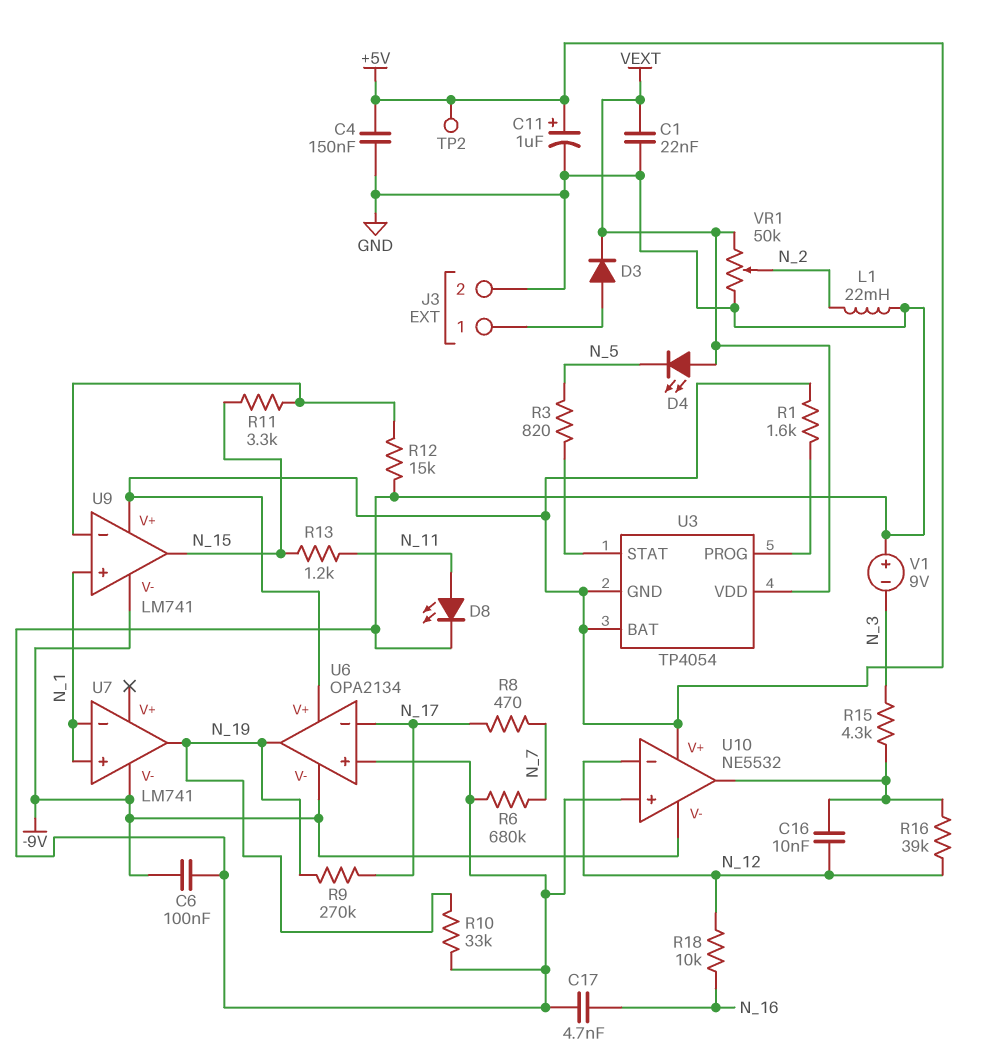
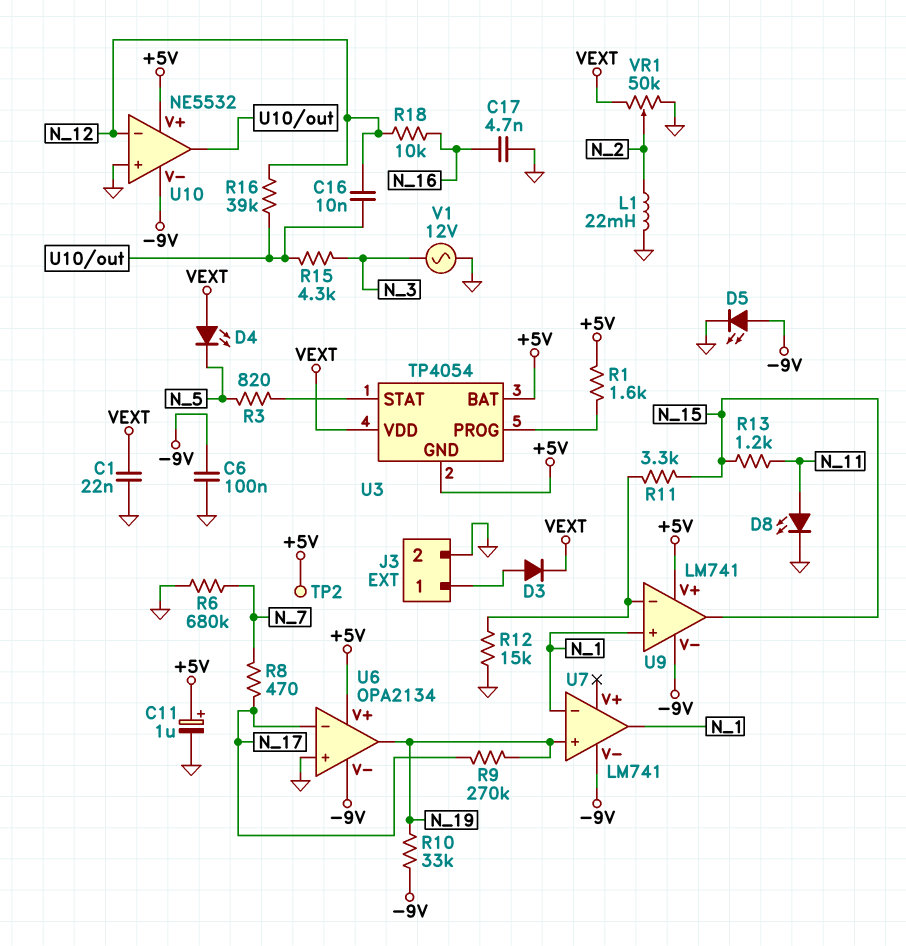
C4: 150nF (+5V, GND) -> none
D5: none -> LED (A -9V, K GND)
R10: 33k (GND, N_19) -> 33k (-9V, N_19)
U7 pin in+: N_1 -> N_19
U7 pin out: N_19 -> N_1
V1: 9V (plus GND, minus N_3) -> AC 12V (GND, N_3)

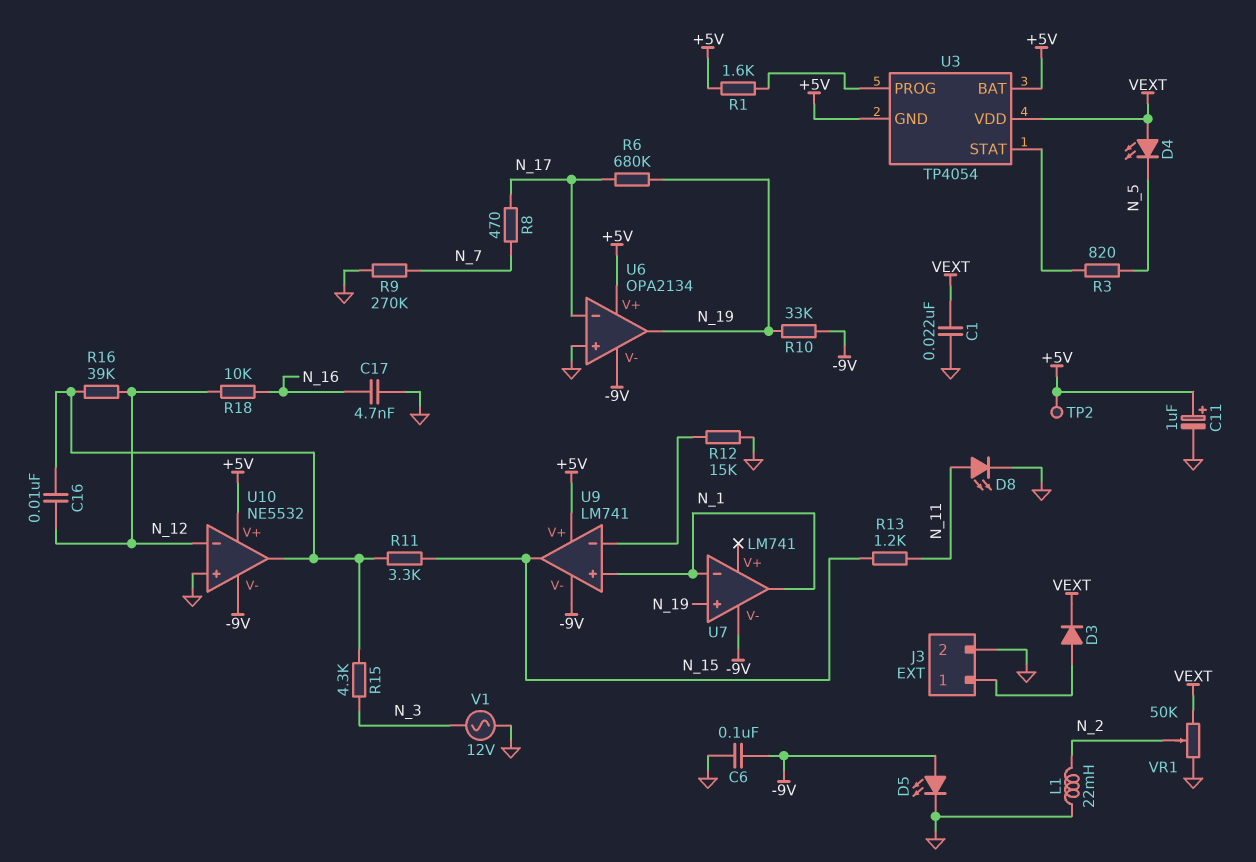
R6: 680k (GND, N_7) -> 680k (N_17, N_19)
R9: 270k (N_17, N_19) -> 270k (GND, N_7)
R11: 3.3k (N_15, U9/in-) -> 3.3k (N_15, U10/out)

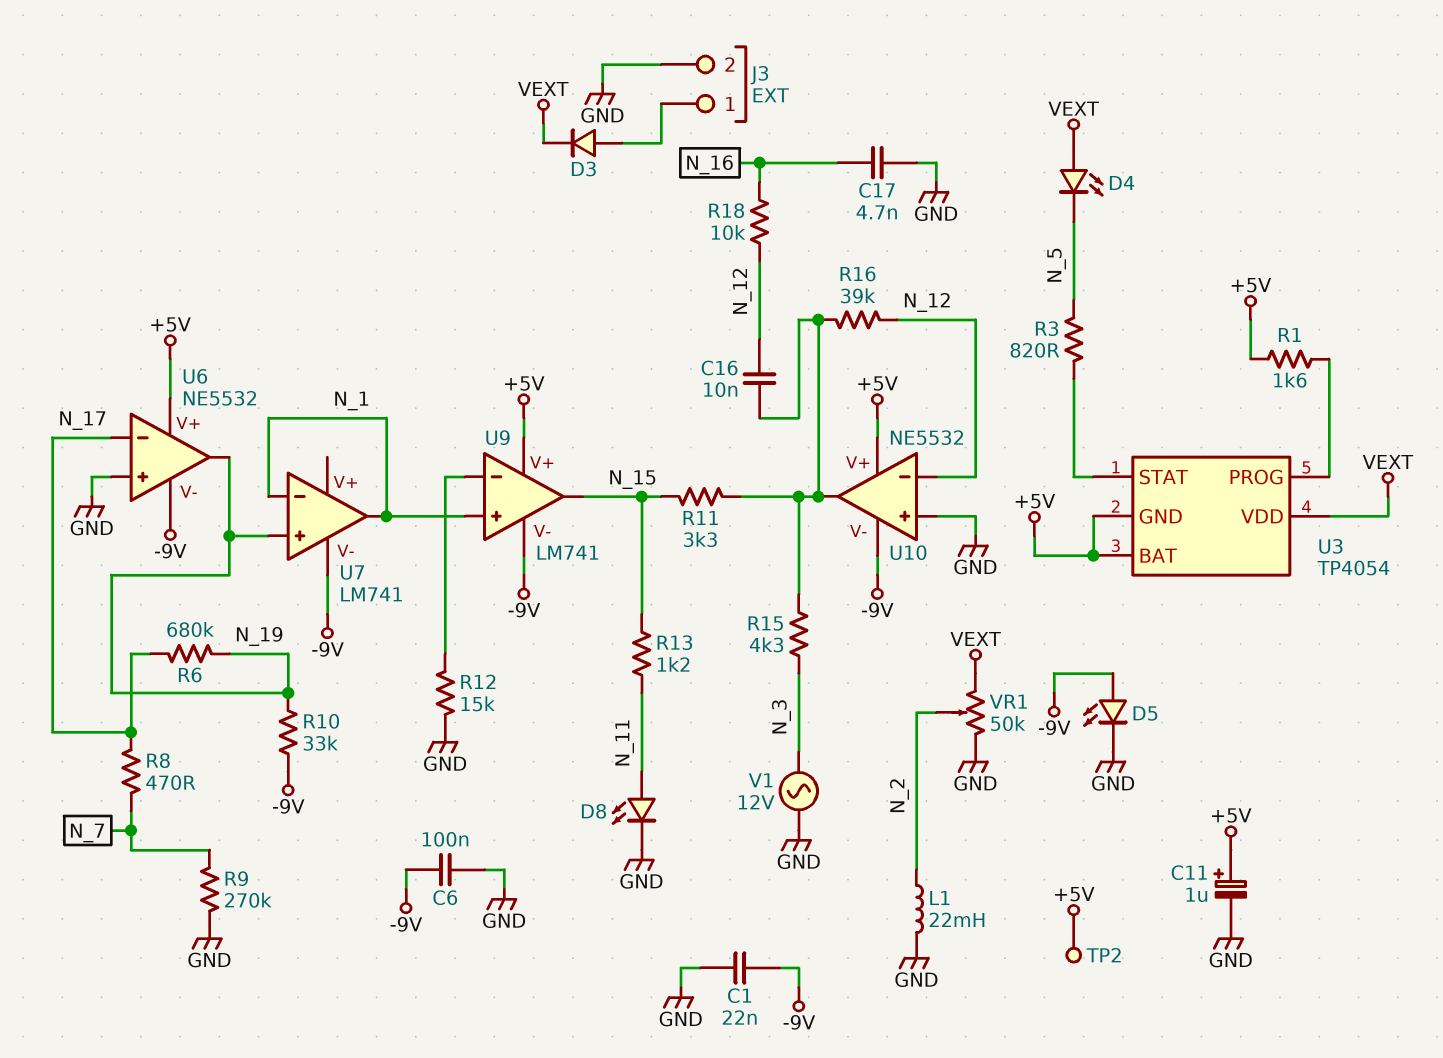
C1: 22nF (GND, VEXT) -> 22nF (-9V, GND)
U6: OPA2134 -> NE5532

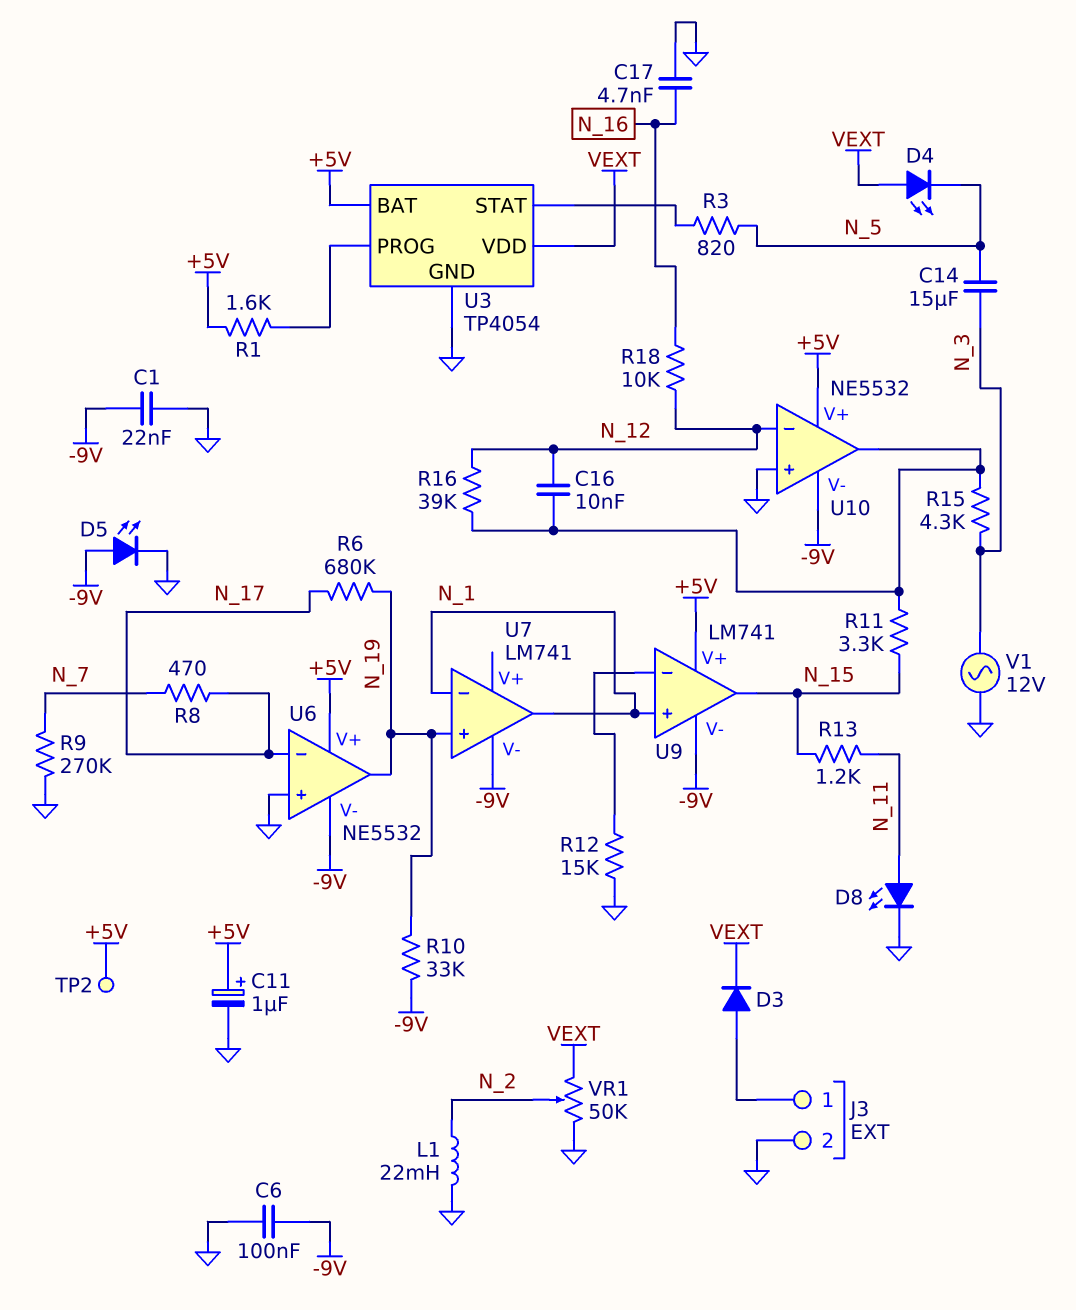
C14: none -> 15uF (N_3, N_5)
U3 pin GND: +5V -> GND

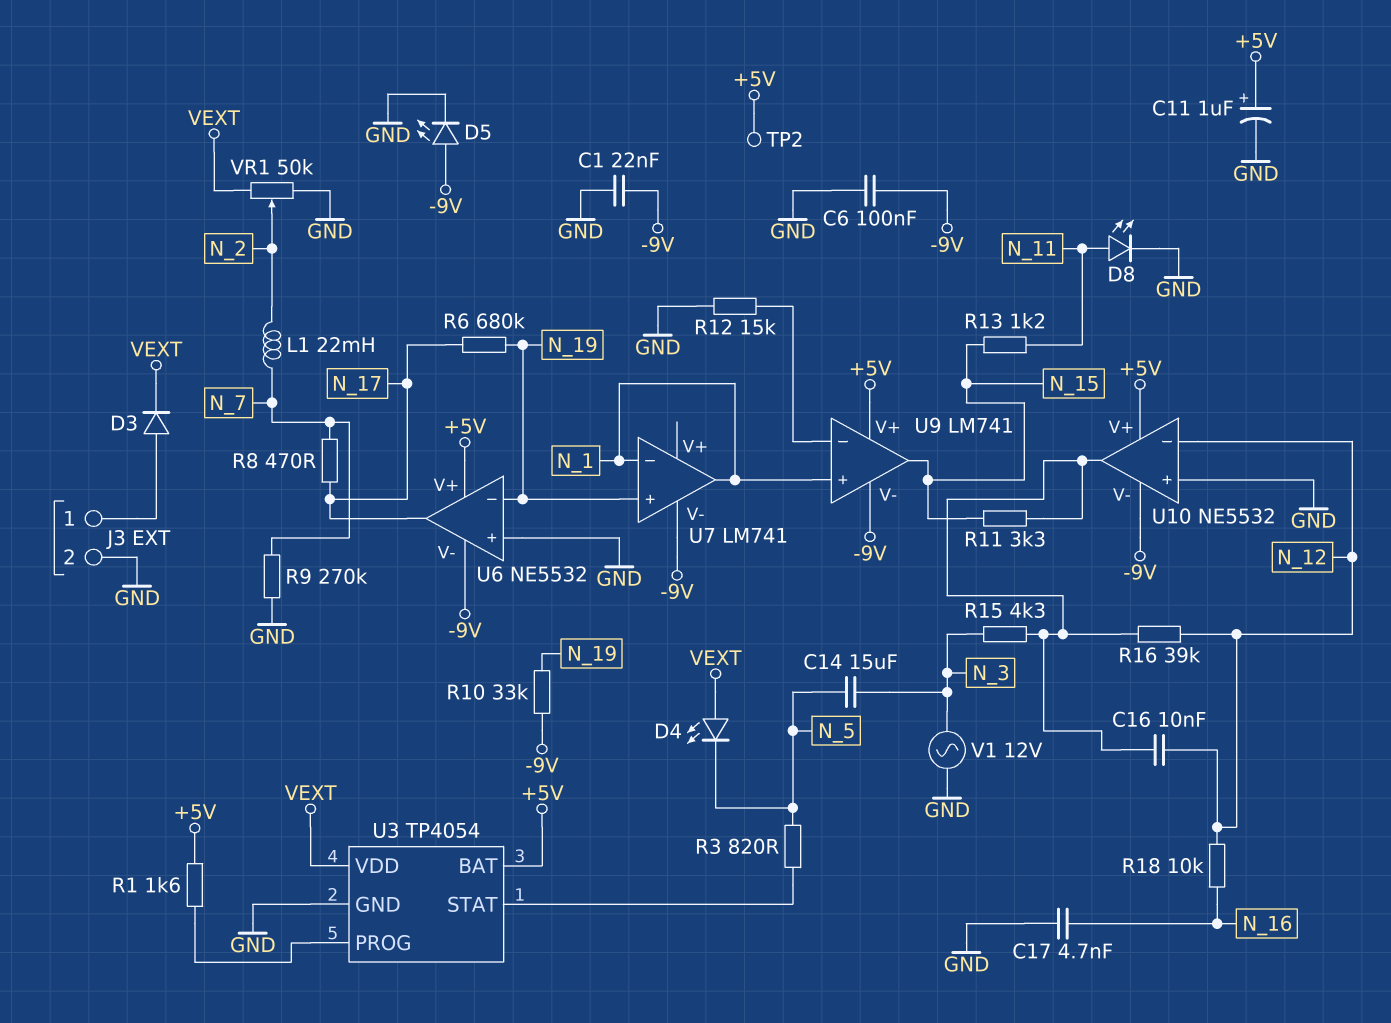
L1: 22mH (GND, N_2) -> 22mH (N_2, N_7)
U6 pin in-: N_17 -> N_19
U6 pin out: N_19 -> N_17

